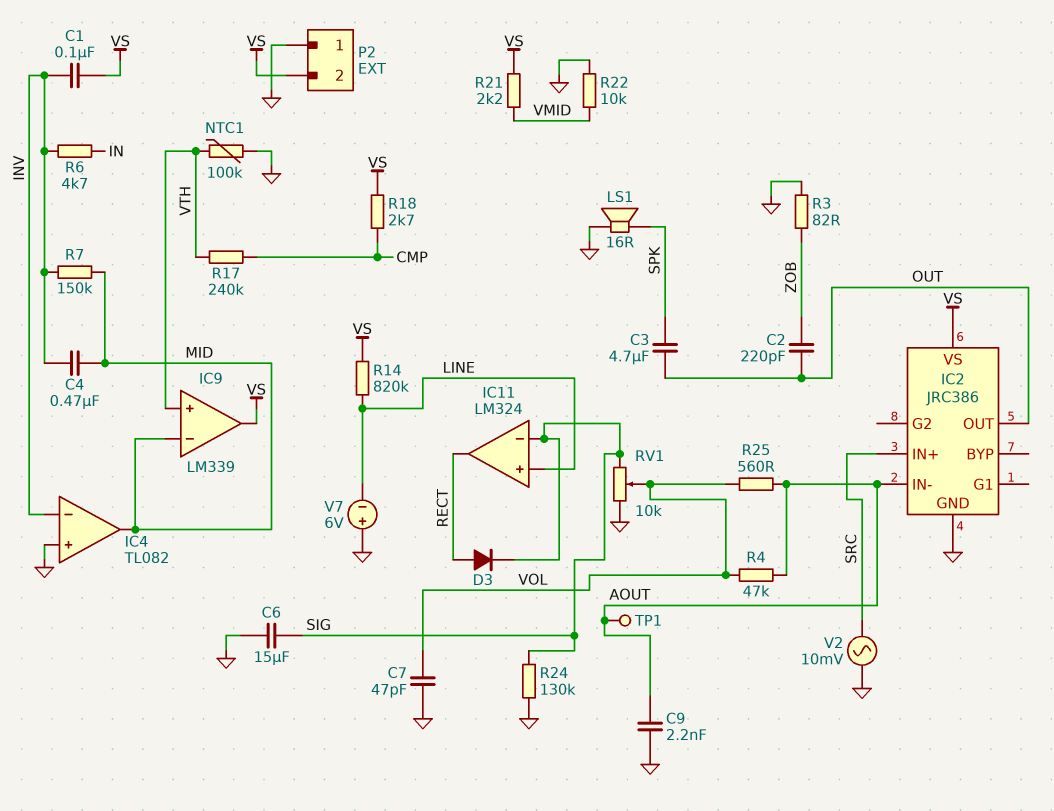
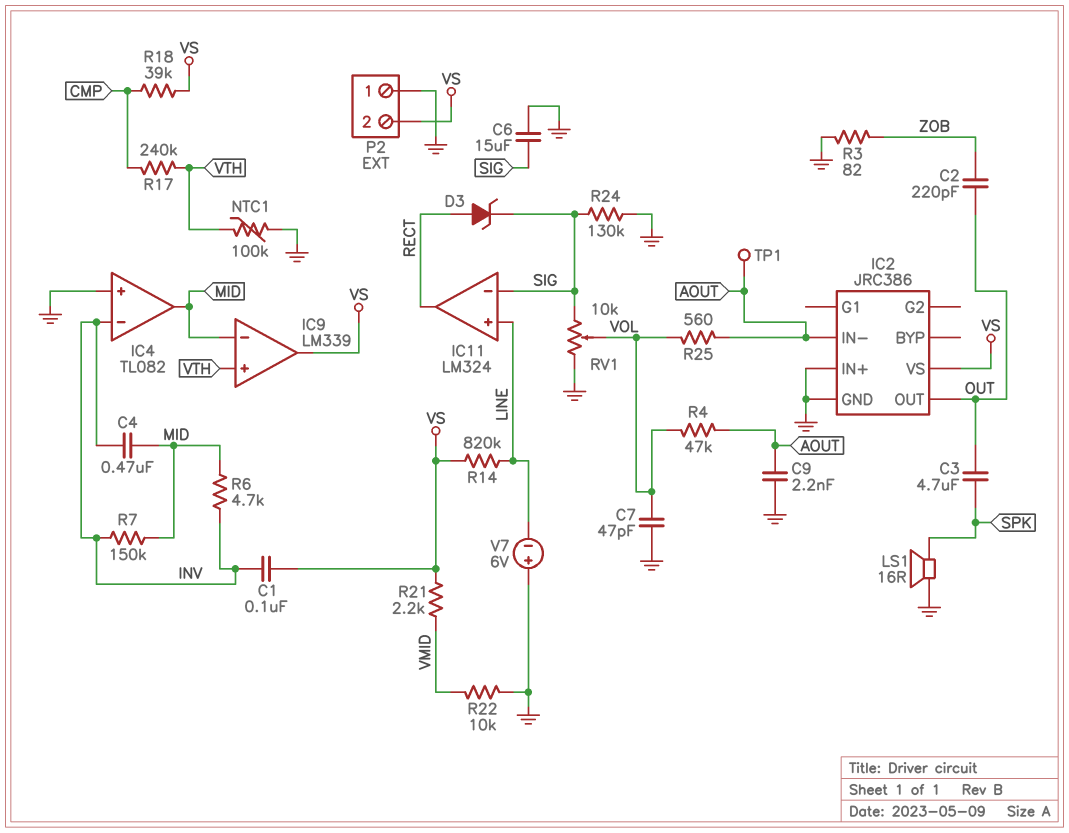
D3: diode (A RECT, K SIG) -> zener (A RECT, K SIG)
IC2 pin IN+: SRC -> GND
R6: 4.7k (IN, INV) -> 4.7k (INV, MID)
R18: 2.7k (CMP, VS) -> 39k (CMP, VS)
V2: AC 10mV (GND, SRC) -> none

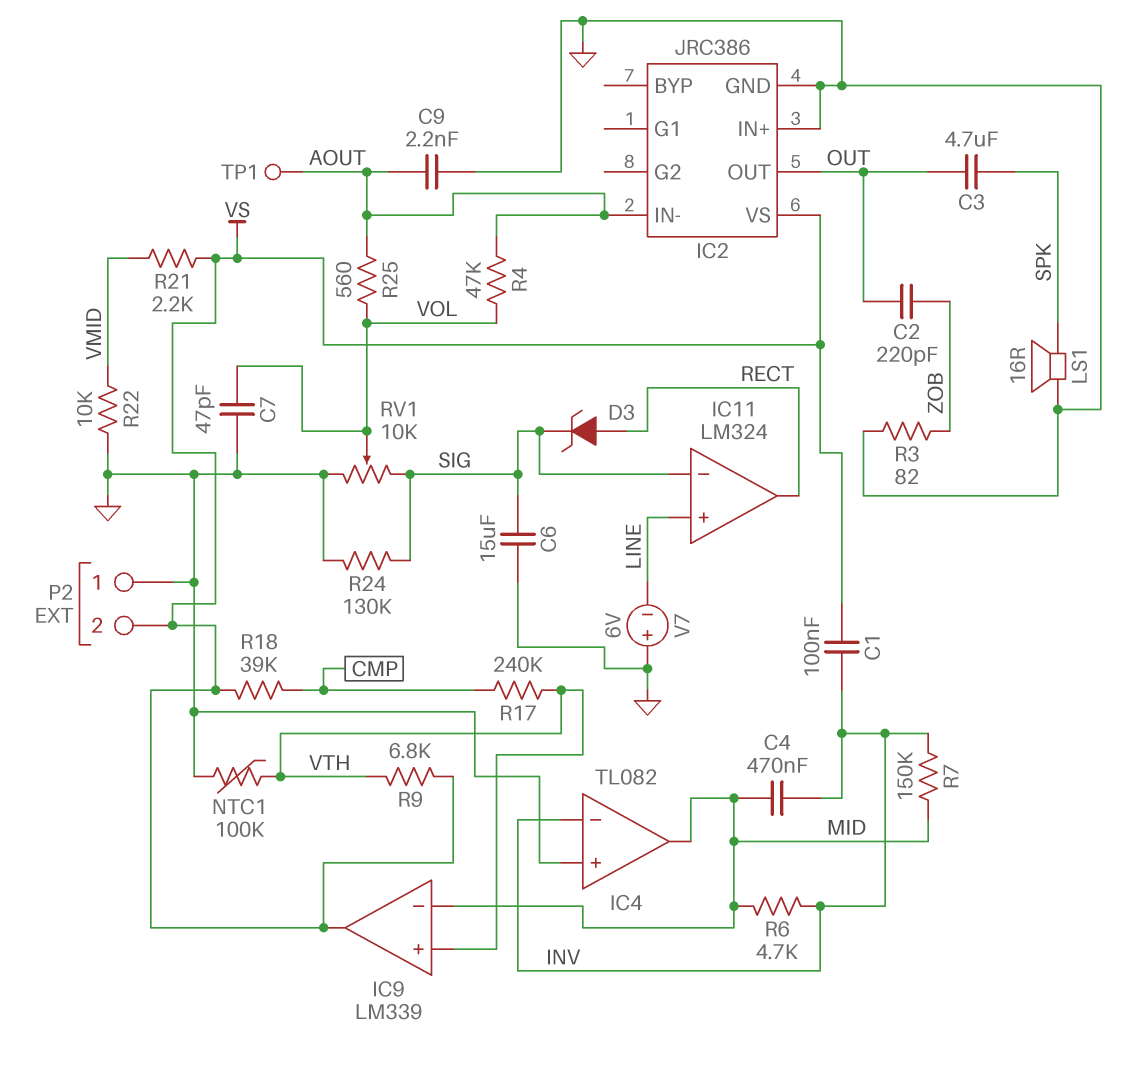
R9: none -> 6.8k (VS, VTH)
R14: 820k (LINE, VS) -> none

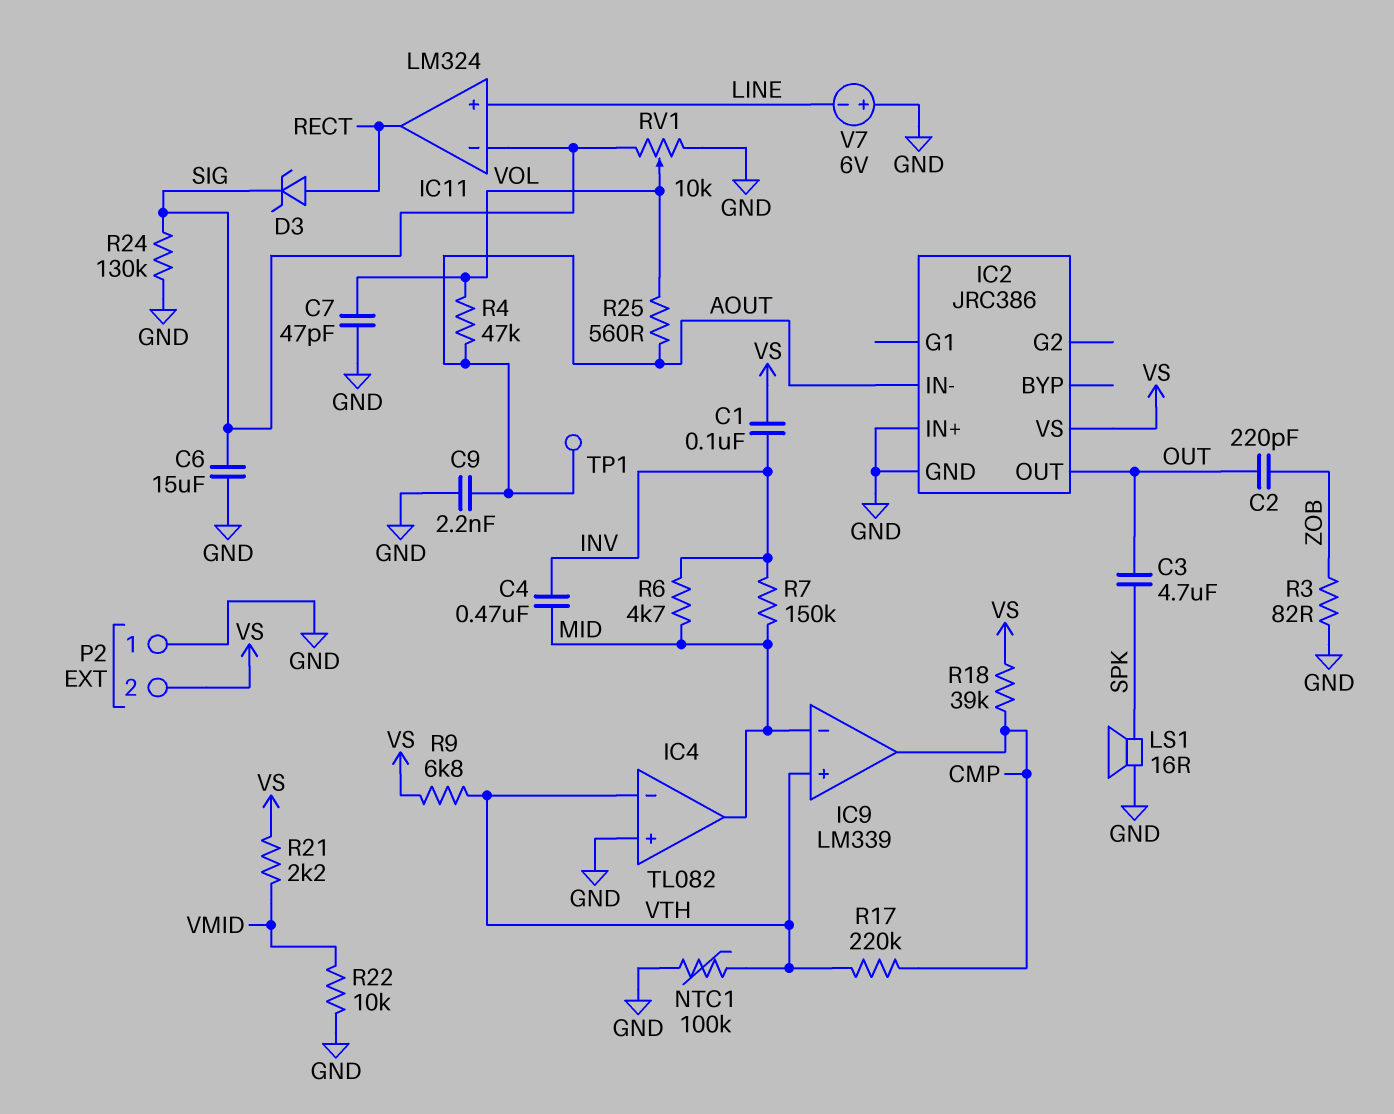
IC4 pin in-: INV -> VTH
IC9 pin out: VS -> CMP
R17: 240k (CMP, VTH) -> 220k (CMP, VTH)

